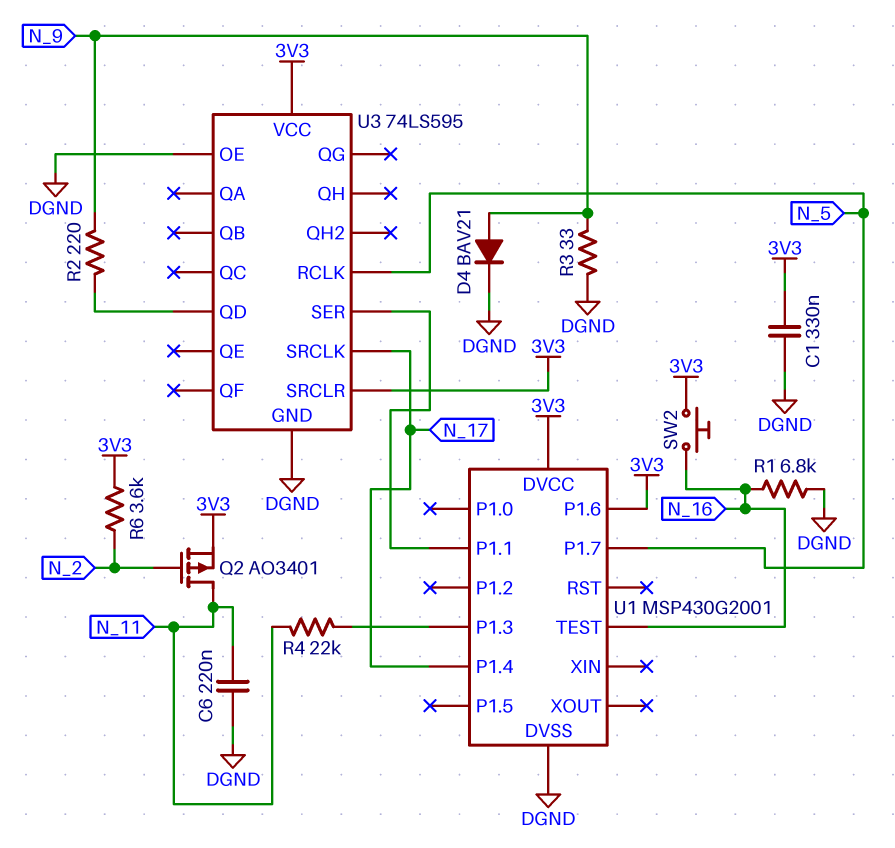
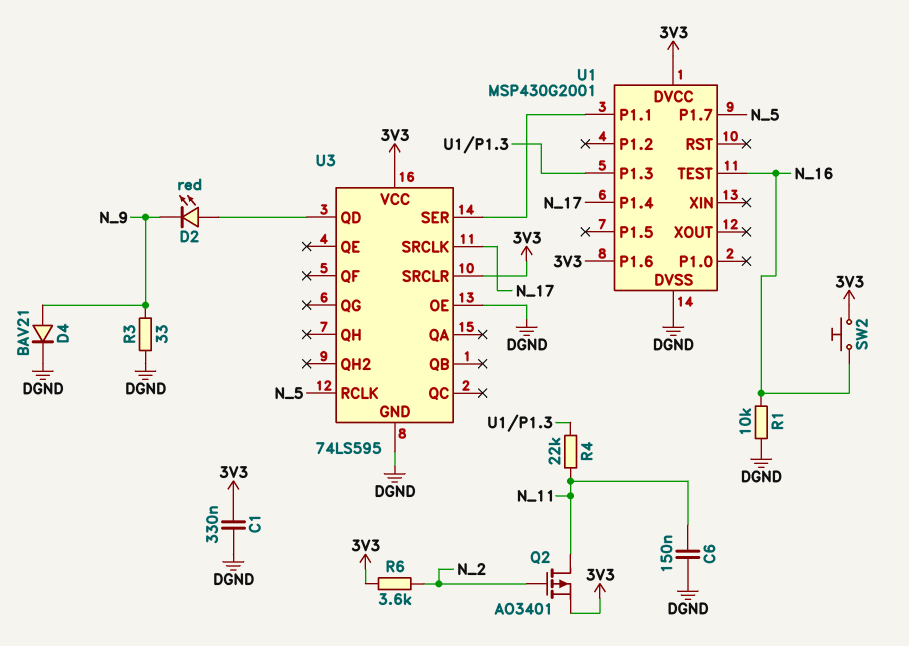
C6: 220nF (DGND, N_11) -> 150nF (DGND, N_11)
D2: none -> LED red (A U3/QD, K N_9)
R1: 6.8k (DGND, N_16) -> 10k (DGND, N_16)
R2: 220 (N_9, U3/QD) -> none

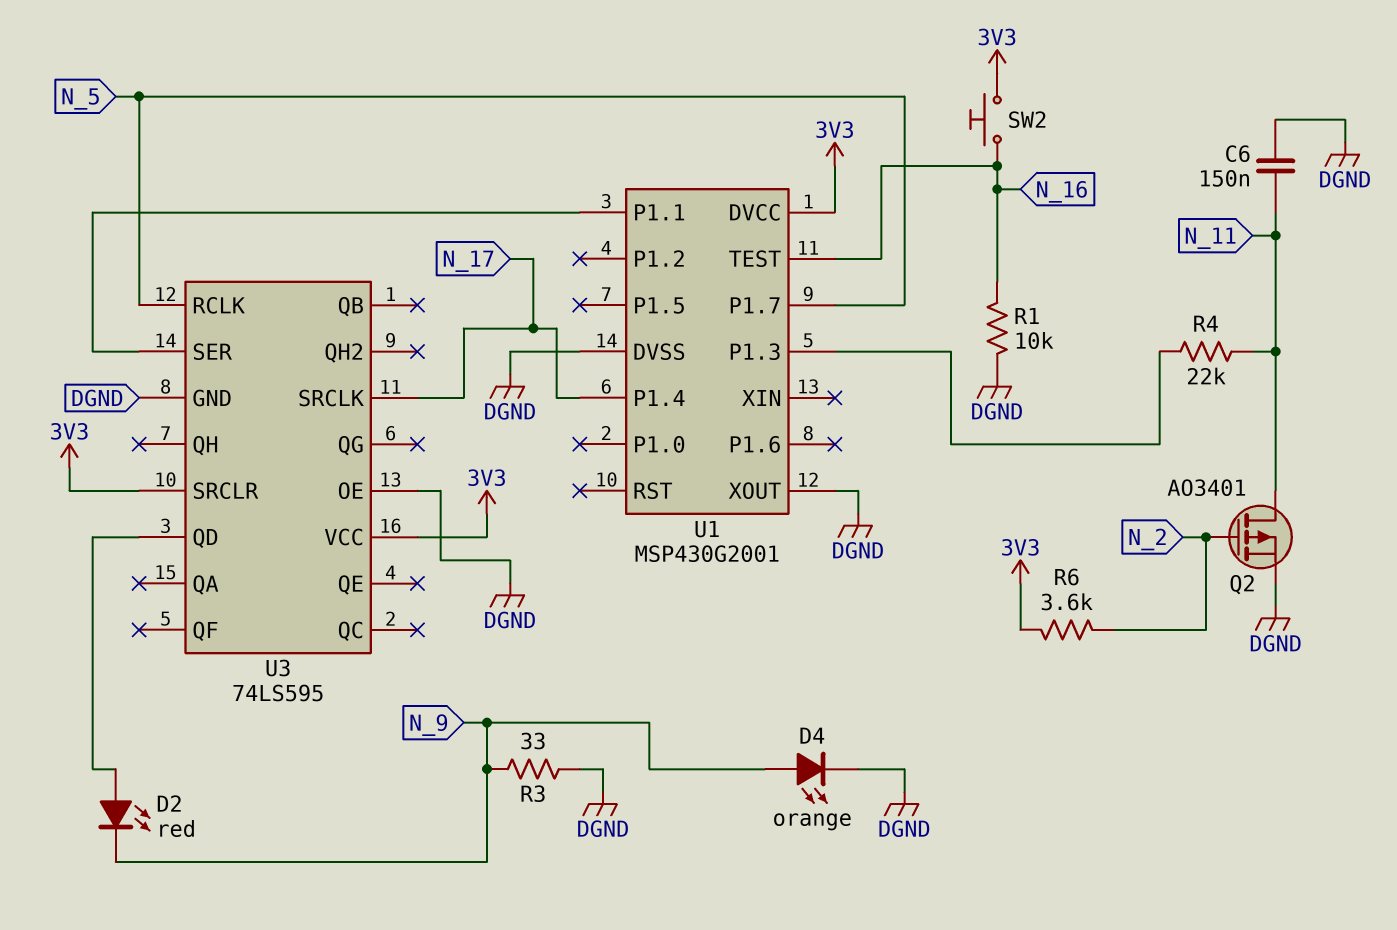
C1: 330nF (3V3, DGND) -> none
D4: diode BAV21 (A N_9, K DGND) -> LED orange (A N_9, K DGND)
Q2: PMOS AO3401 (G N_2, D N_11, S 3V3) -> PMOS AO3401 (G N_2, D N_11, S DGND)
U1 pin P1.6: 3V3 -> none
U1 pin XOUT: none -> DGND

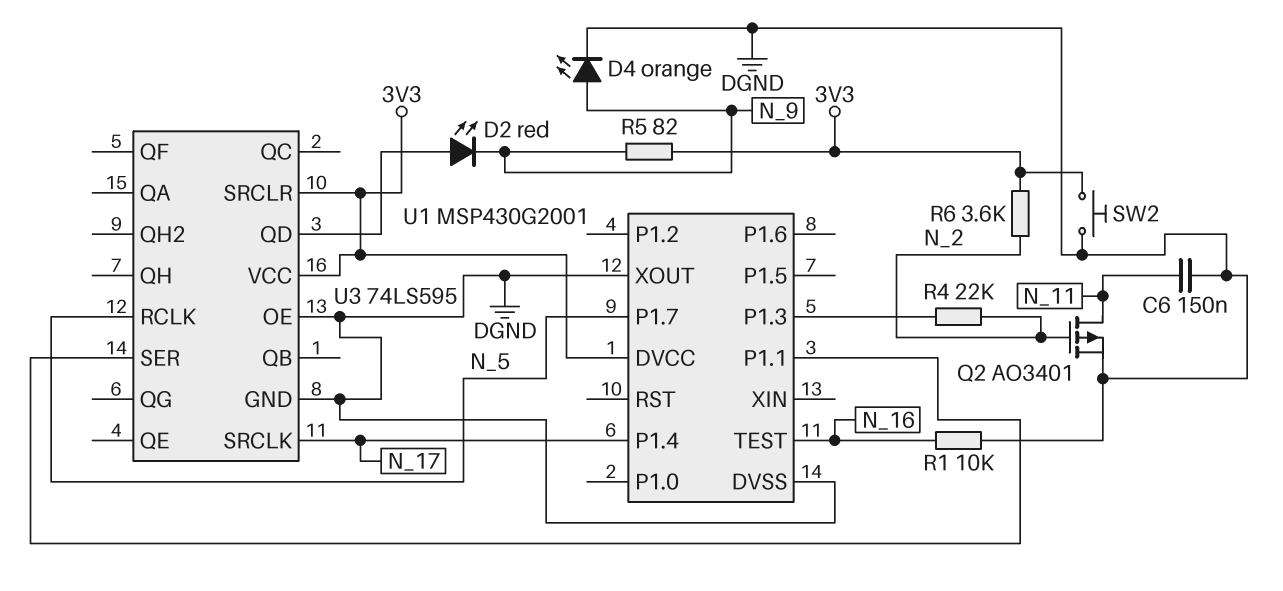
R3: 33 (DGND, N_9) -> none
R4: 22k (N_11, U1/P1.3) -> 22k (N_2, U1/P1.3)
R5: none -> 82 (3V3, N_9)
SW2: button (3V3, N_16) -> button (3V3, DGND)

